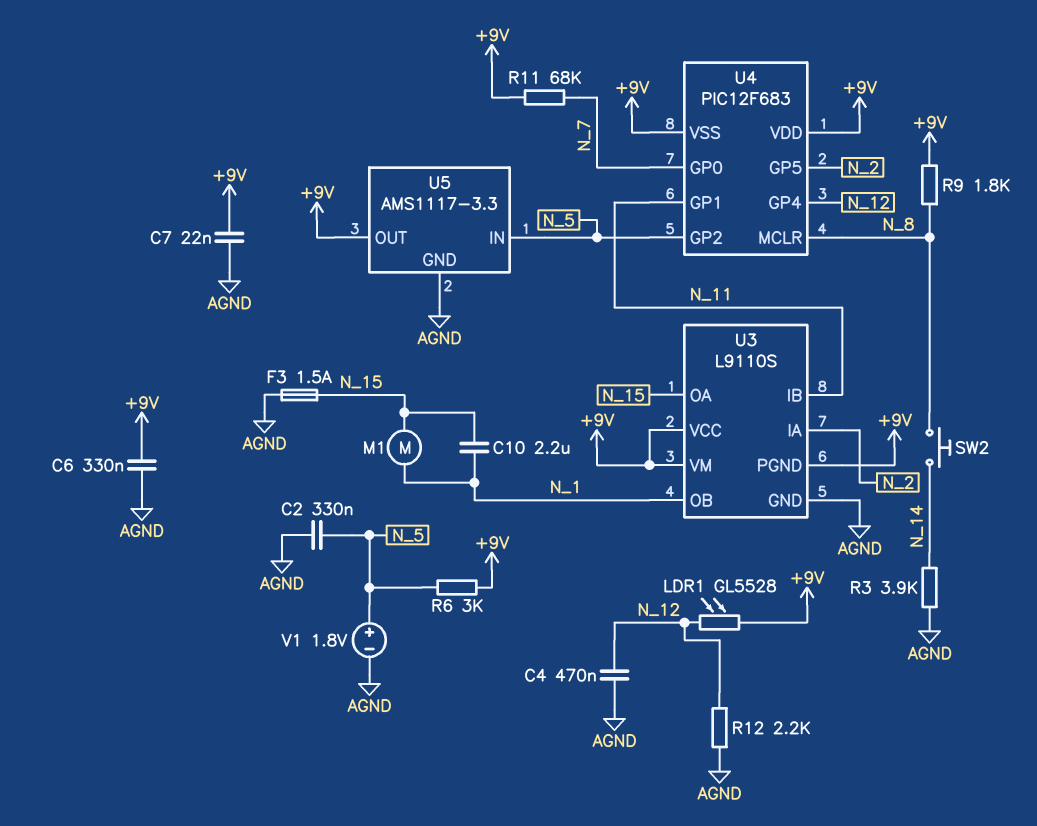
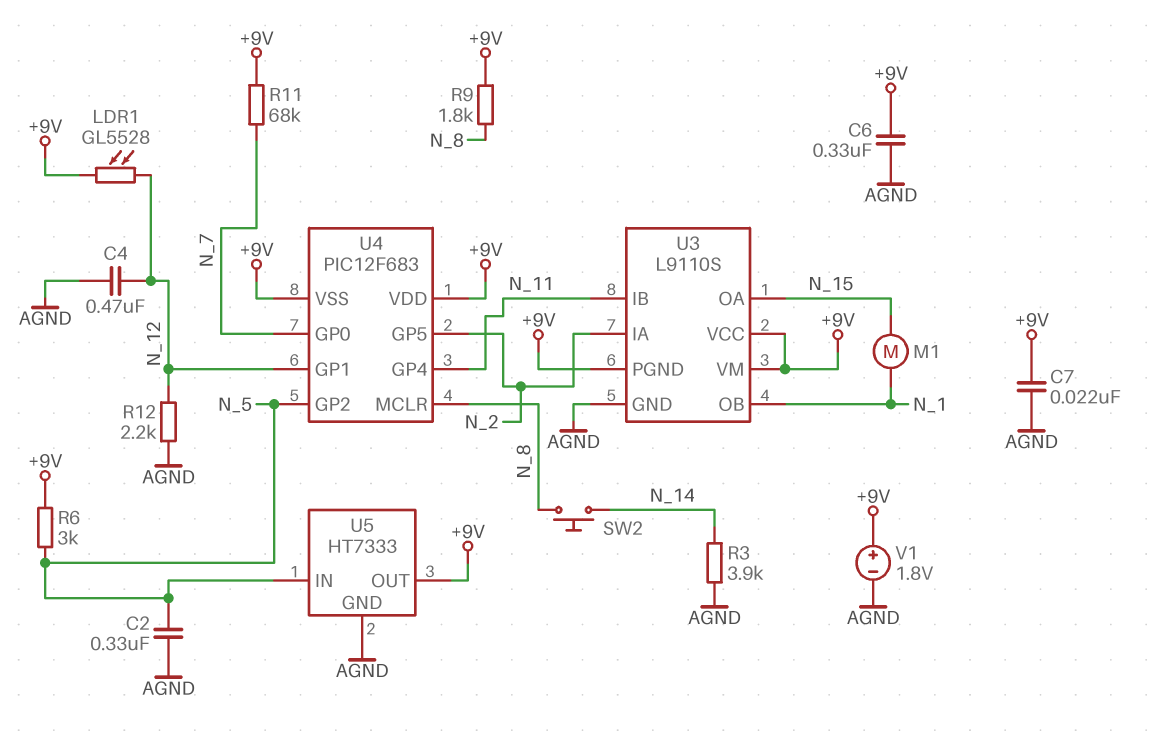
C10: 2.2uF (N_1, N_15) -> none
F3: 1.5A (AGND, N_15) -> none
U4 pin GP1: N_11 -> N_12
U4 pin GP4: N_12 -> N_11
U5: AMS1117-3.3 -> HT7333
V1: 1.8V (plus N_5, minus AGND) -> 1.8V (plus +9V, minus AGND)

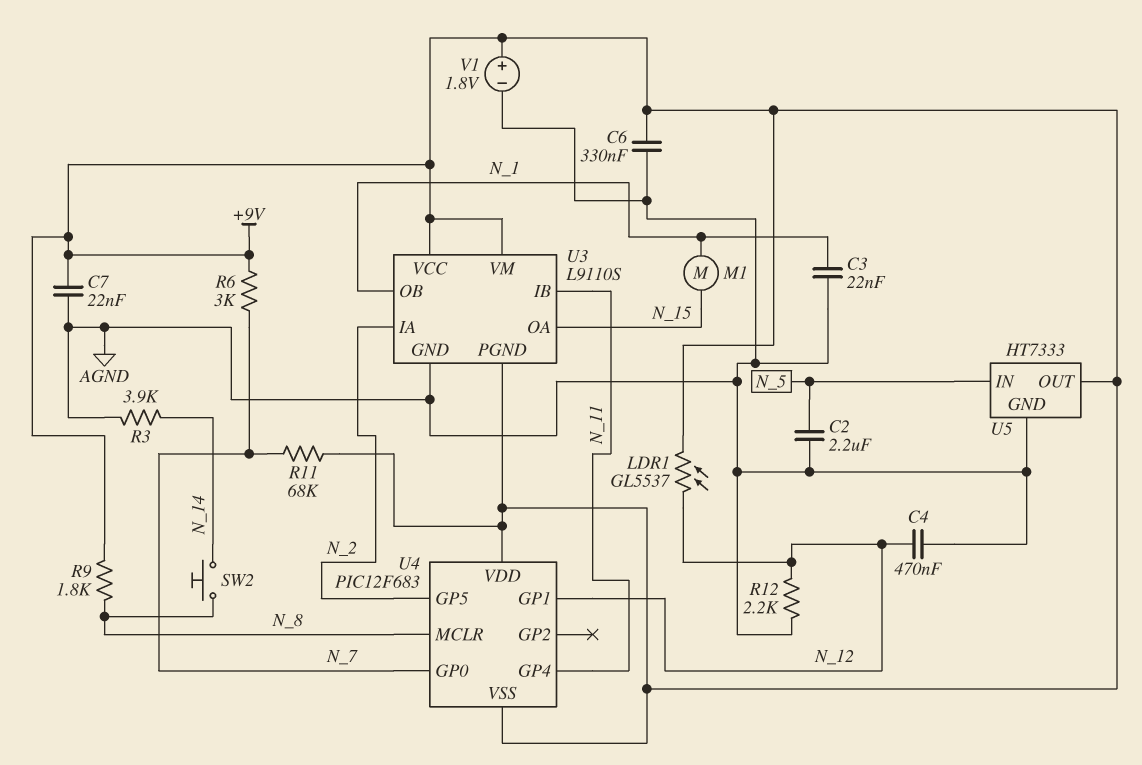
C2: 330nF (AGND, N_5) -> 2.2uF (AGND, N_5)
C3: none -> 22nF (AGND, N_1)
LDR1: GL5528 (+9V, N_12) -> GL5537 (+9V, N_12)
R6: 3k (+9V, N_5) -> 3k (+9V, N_7)
U4 pin GP2: N_5 -> none

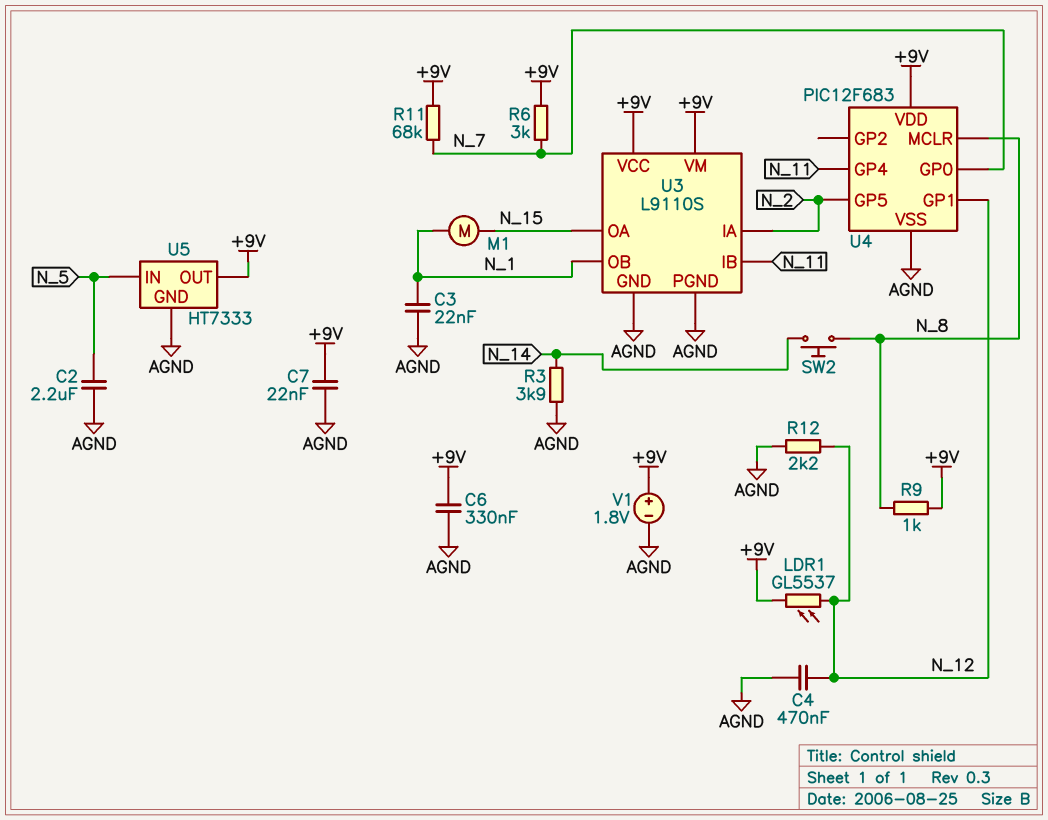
R9: 1.8k (+9V, N_8) -> 1k (+9V, N_8)
U3 pin PGND: +9V -> AGND
U4 pin VSS: +9V -> AGND

